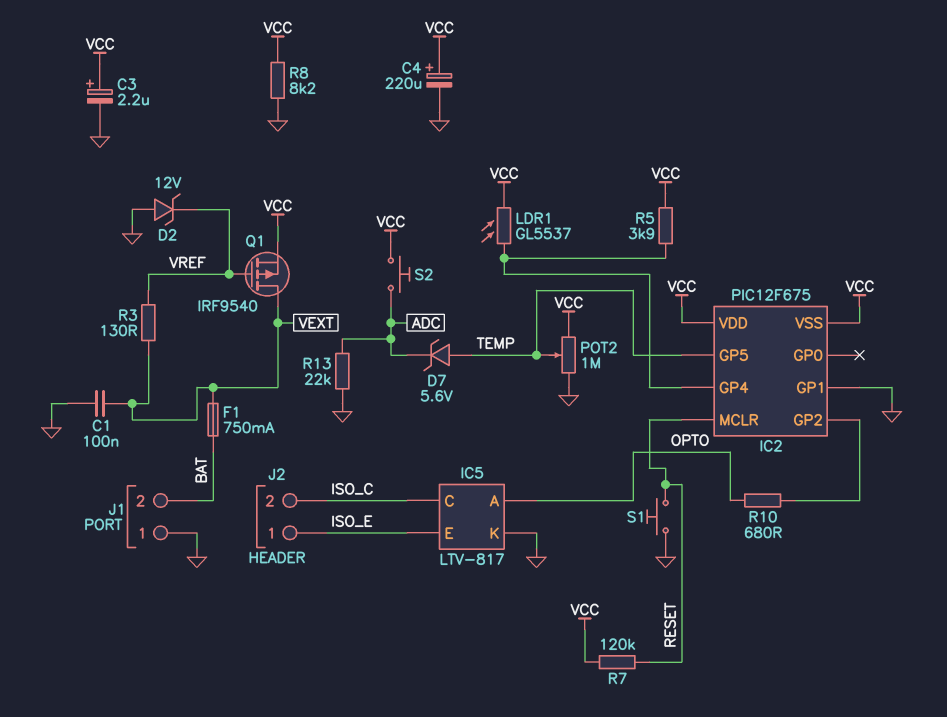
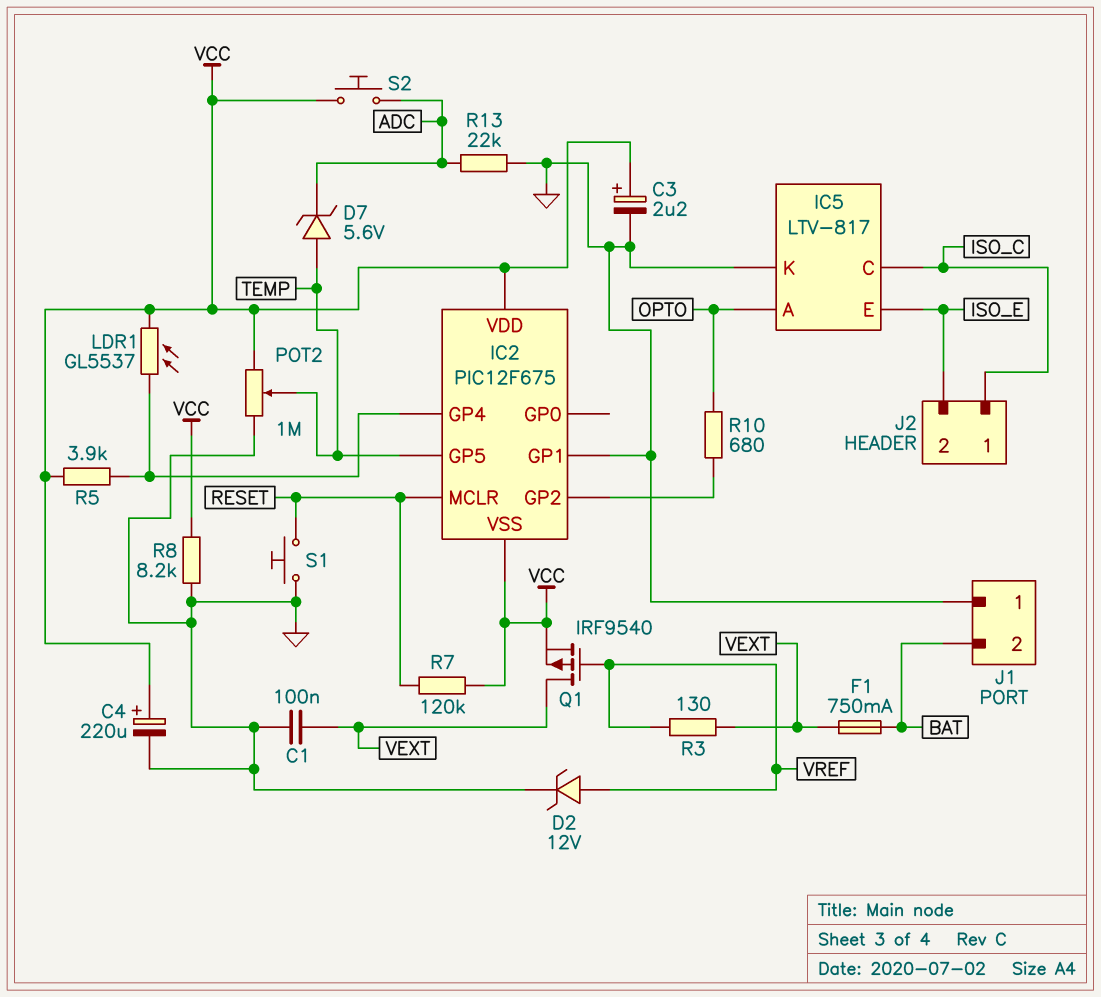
D2: zener 12V (A GND, K VREF) -> zener 12V (A VREF, K GND)
J2 pin 1: ISO_E -> ISO_C
J2 pin 2: ISO_C -> ISO_E

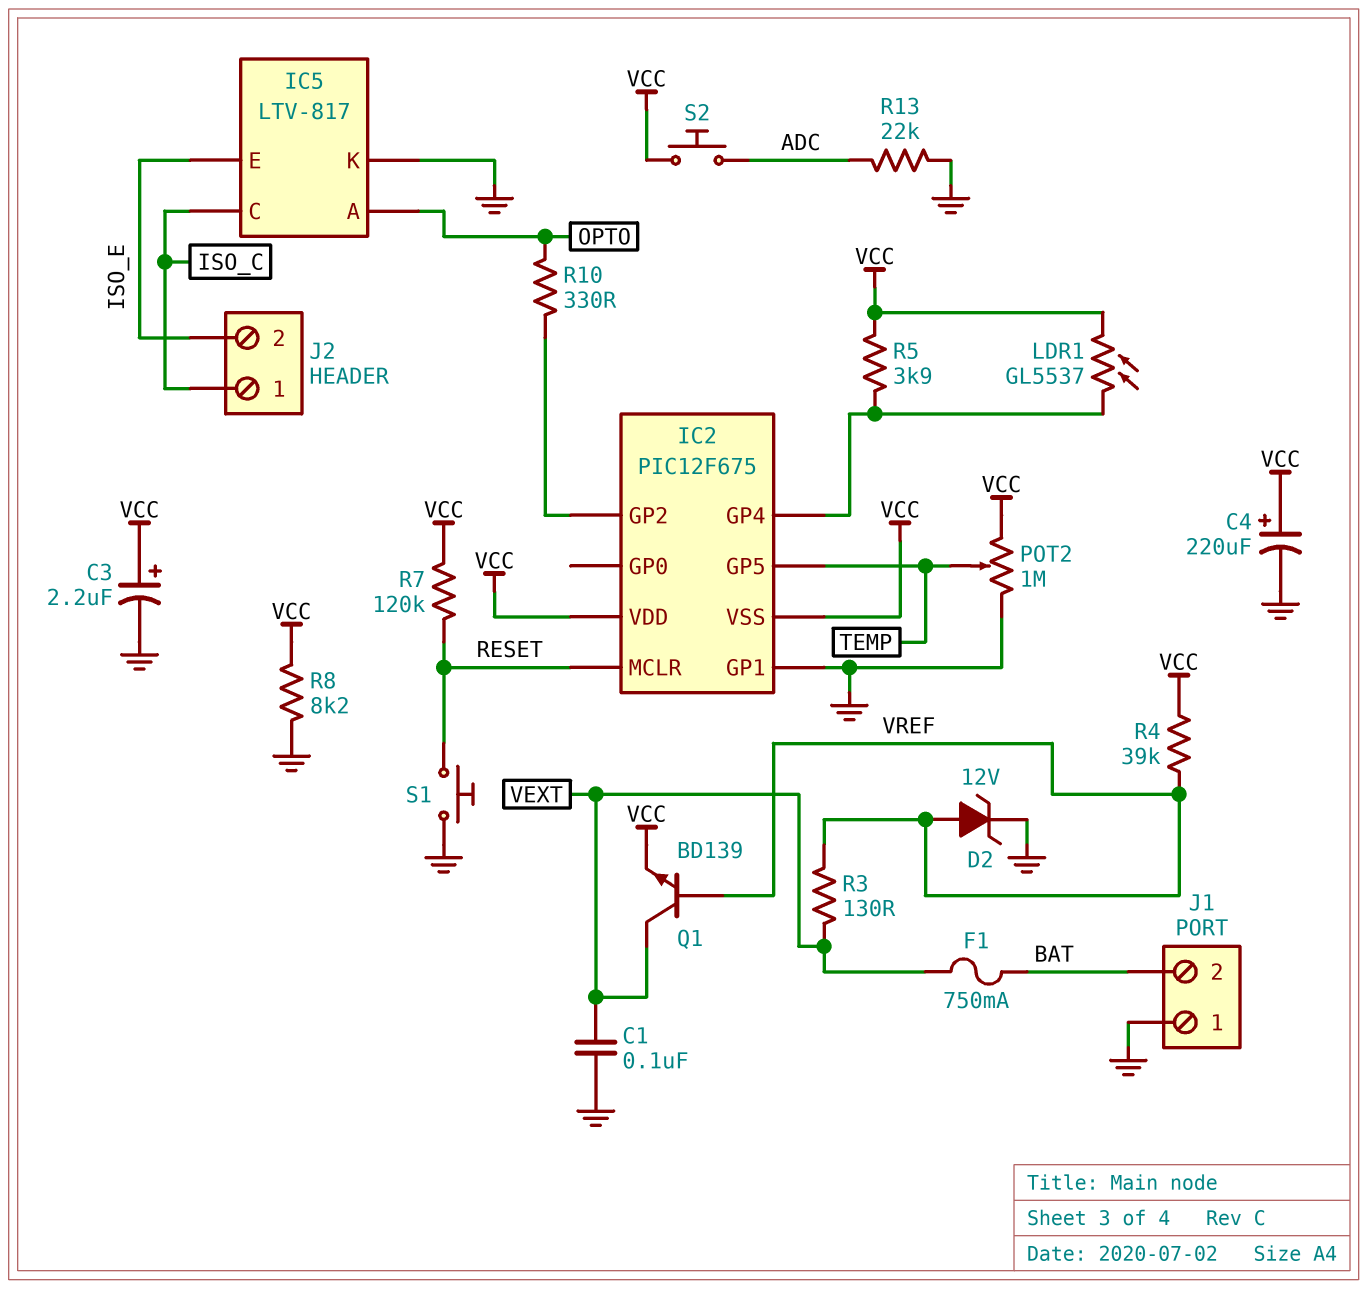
D7: zener 5.6V (A TEMP, K ADC) -> none
Q1: PMOS IRF9540 (G VREF, D VEXT, S VCC) -> NPN BD139 (B VREF, C VEXT, E VCC)
R4: none -> 39k (VCC, VREF)
R10: 680 (IC2/GP2, OPTO) -> 330 (IC2/GP2, OPTO)

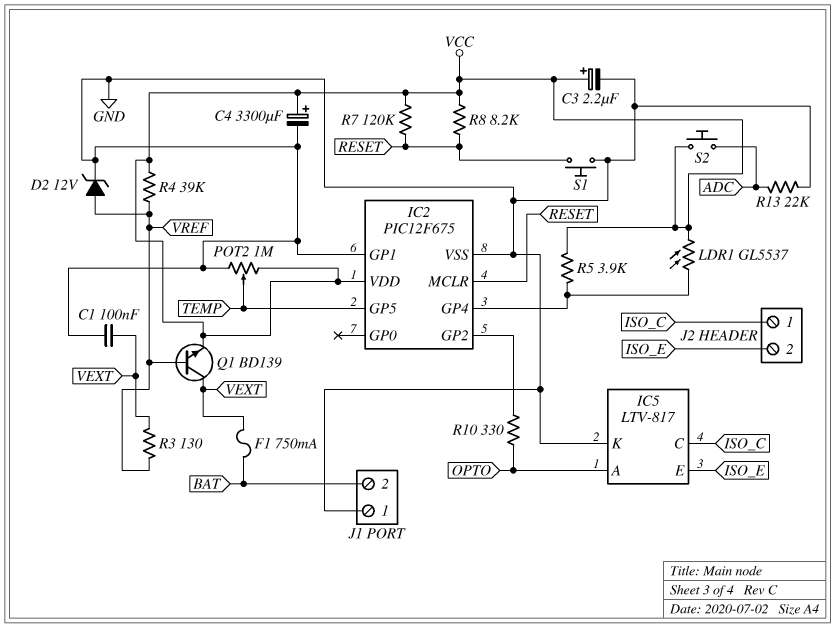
C4: 220uF (plus VCC, minus GND) -> 3300uF (plus VCC, minus GND)
IC2 pin VSS: VCC -> GND
R8: 8.2k (GND, VCC) -> 8.2k (RESET, VCC)

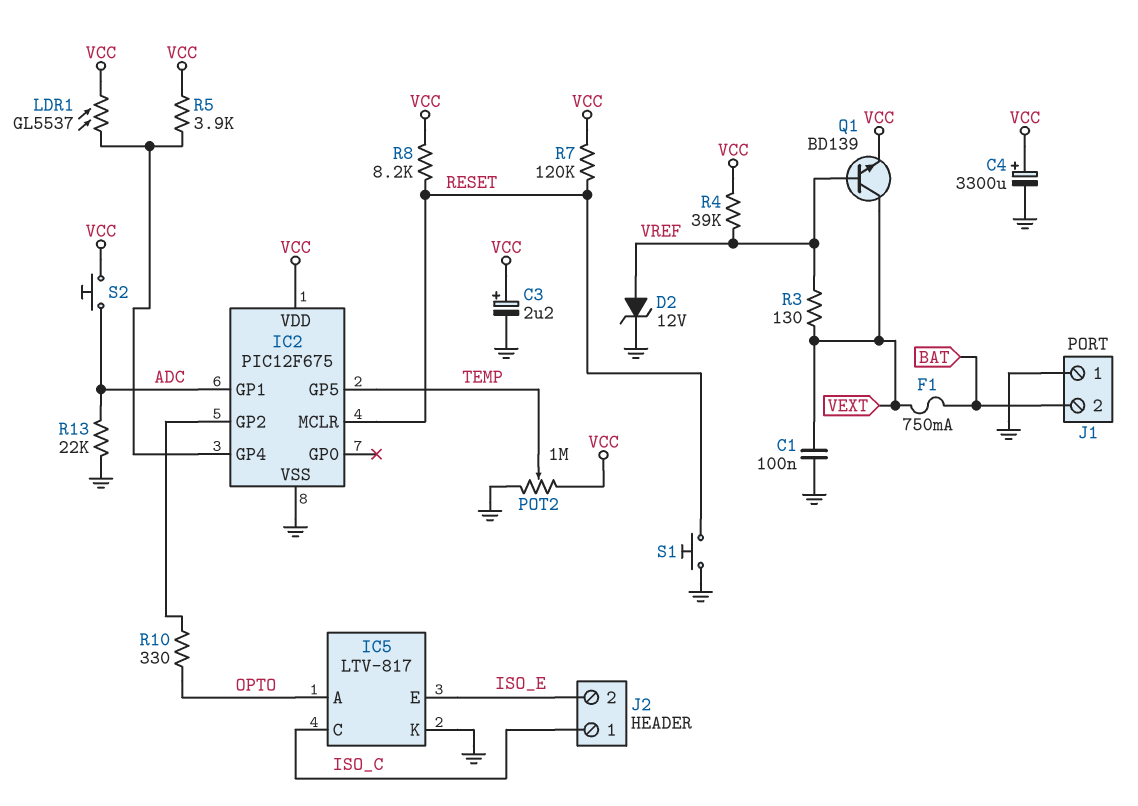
IC2 pin GP1: GND -> ADC

